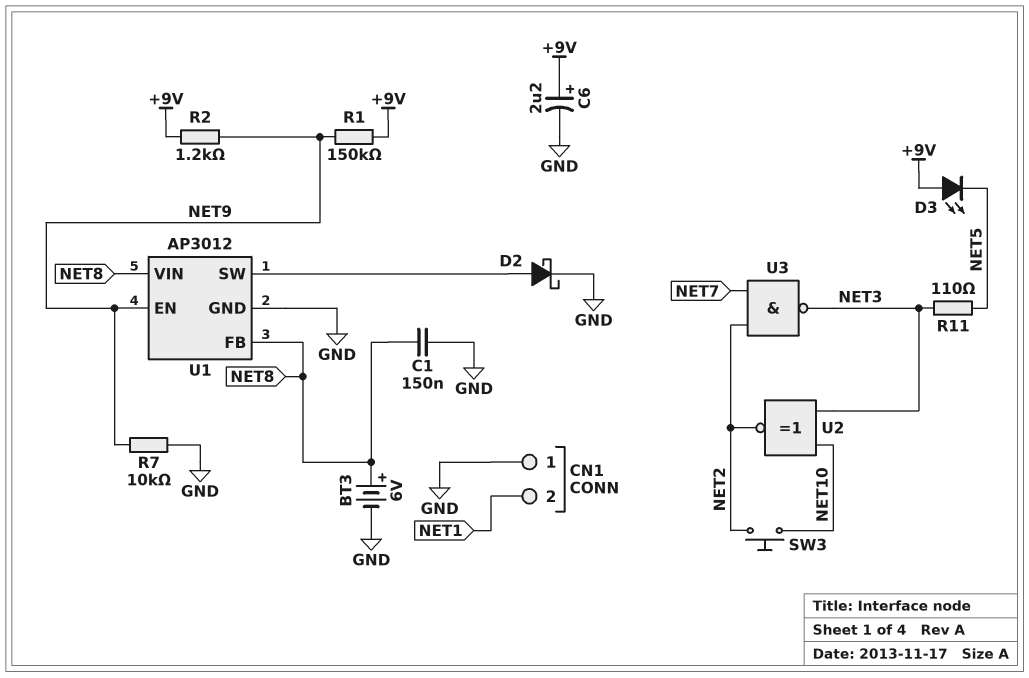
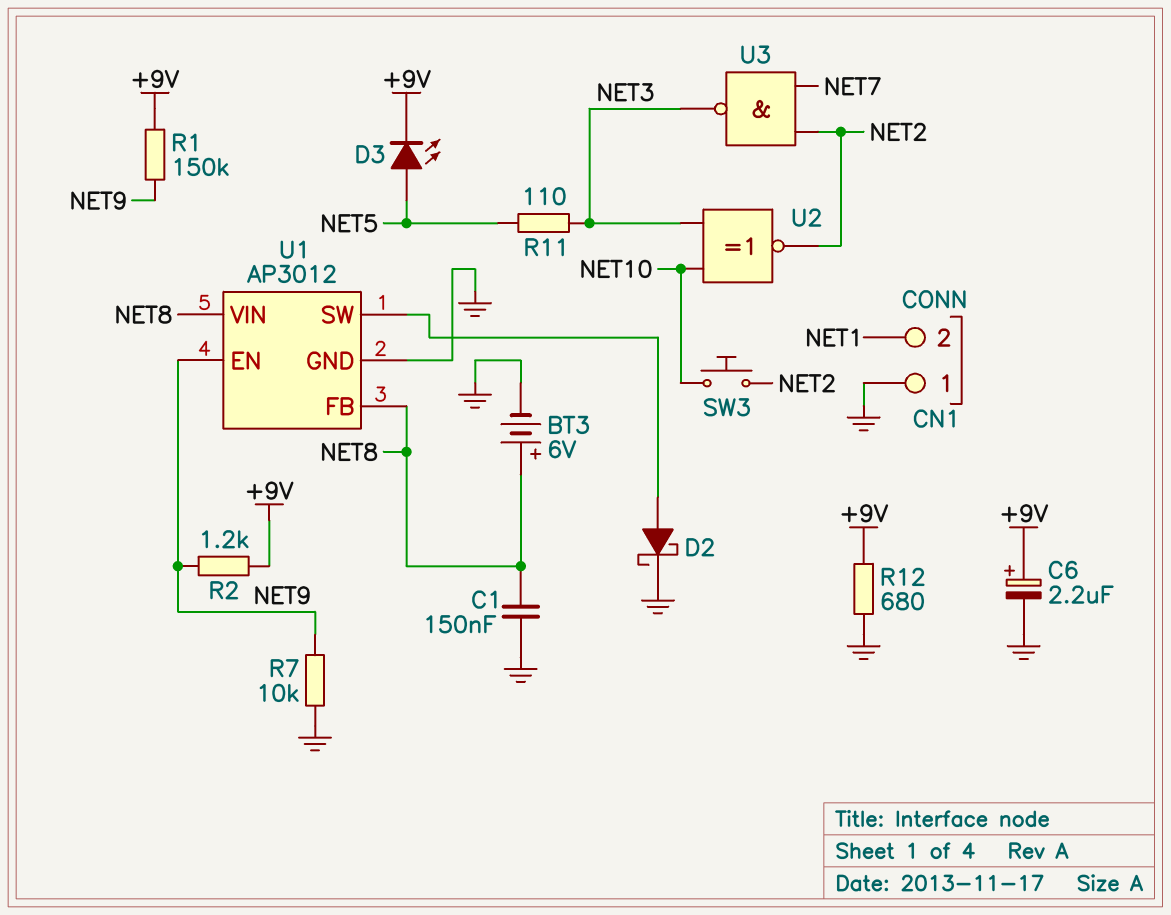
D3: LED (A +9V, K NET5) -> LED (A NET5, K +9V)
R12: none -> 680 (+9V, GND)

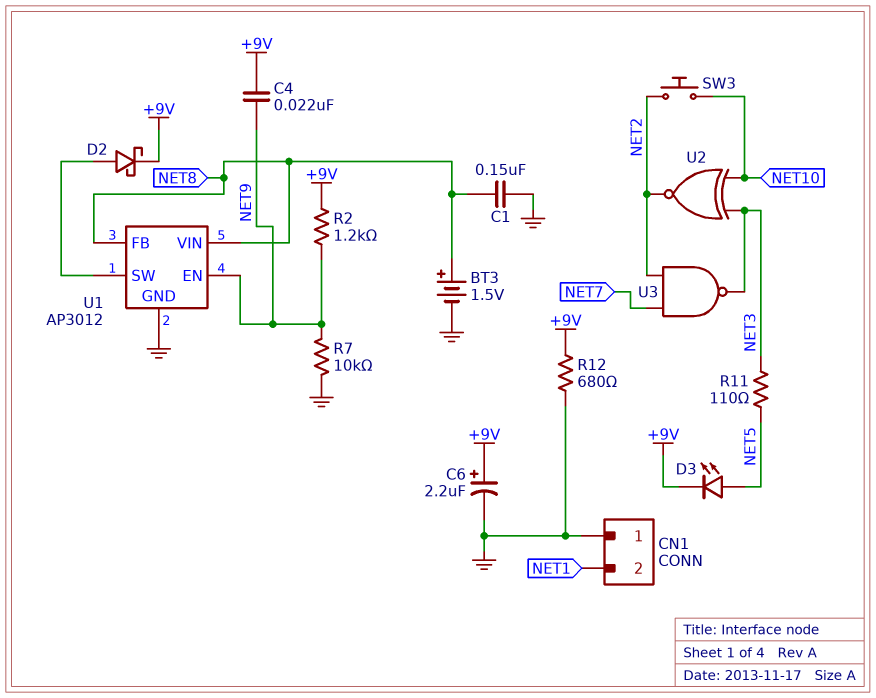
BT3: 6V (plus NET8, minus GND) -> 1.5V (plus NET8, minus GND)
C4: none -> 22nF (+9V, NET9)
D2: schottky (A U1/SW, K GND) -> schottky (A U1/SW, K +9V)
R1: 150k (+9V, NET9) -> none

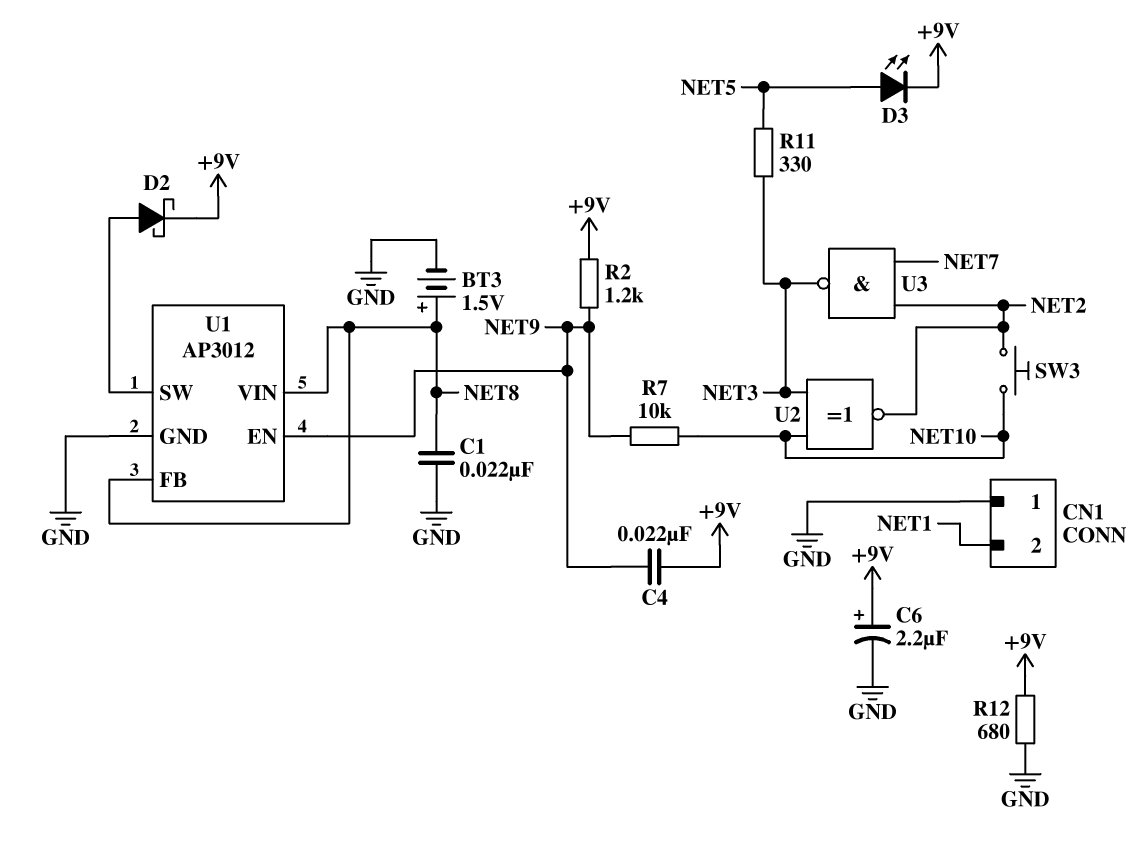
C1: 150nF (GND, NET8) -> 22nF (GND, NET8)
R7: 10k (GND, NET9) -> 10k (NET9, NET10)
R11: 110 (NET3, NET5) -> 330 (NET3, NET5)

